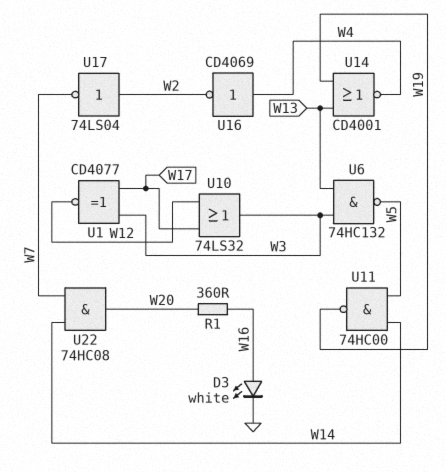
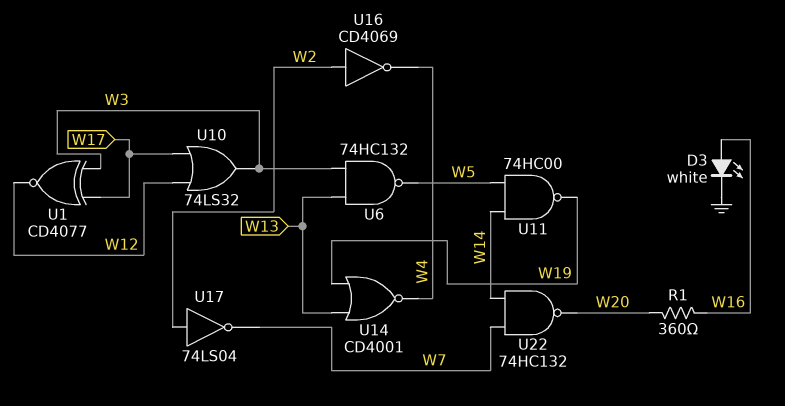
U16: NOT CD4069 (in W4, out W2) -> NOT CD4069 (in W2, out W4)
U22: AND 74HC08 (in W7, in W14, out W20) -> NAND 74HC132 (in W7, in W14, out W20)

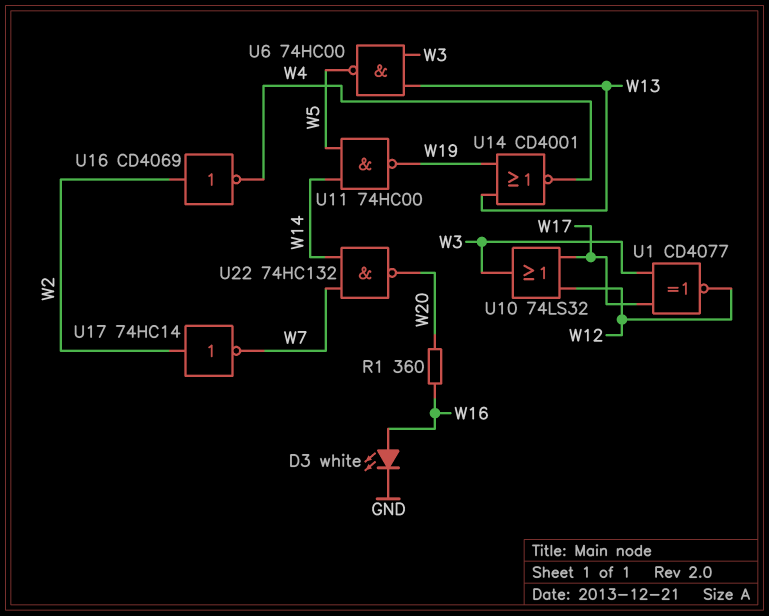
U6: NAND 74HC132 (in W3, in W13, out W5) -> NAND 74HC00 (in W3, in W13, out W5)
U17: NOT 74LS04 (in W2, out W7) -> NOT 74HC14 (in W2, out W7)

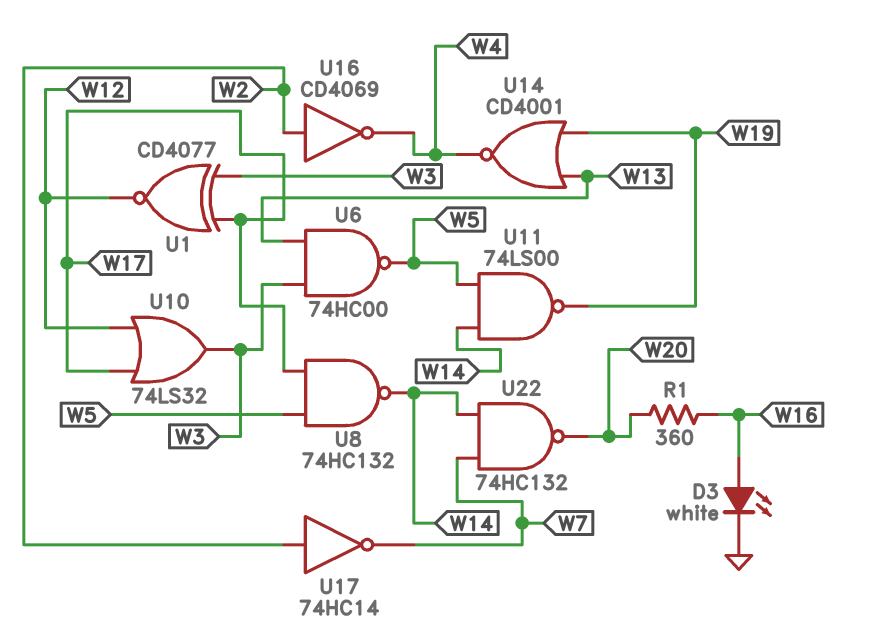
U8: none -> NAND 74HC132 (in W5, in W17, out W14)
U11: NAND 74HC00 (in W5, in W14, out W19) -> NAND 74LS00 (in W5, in W14, out W19)

